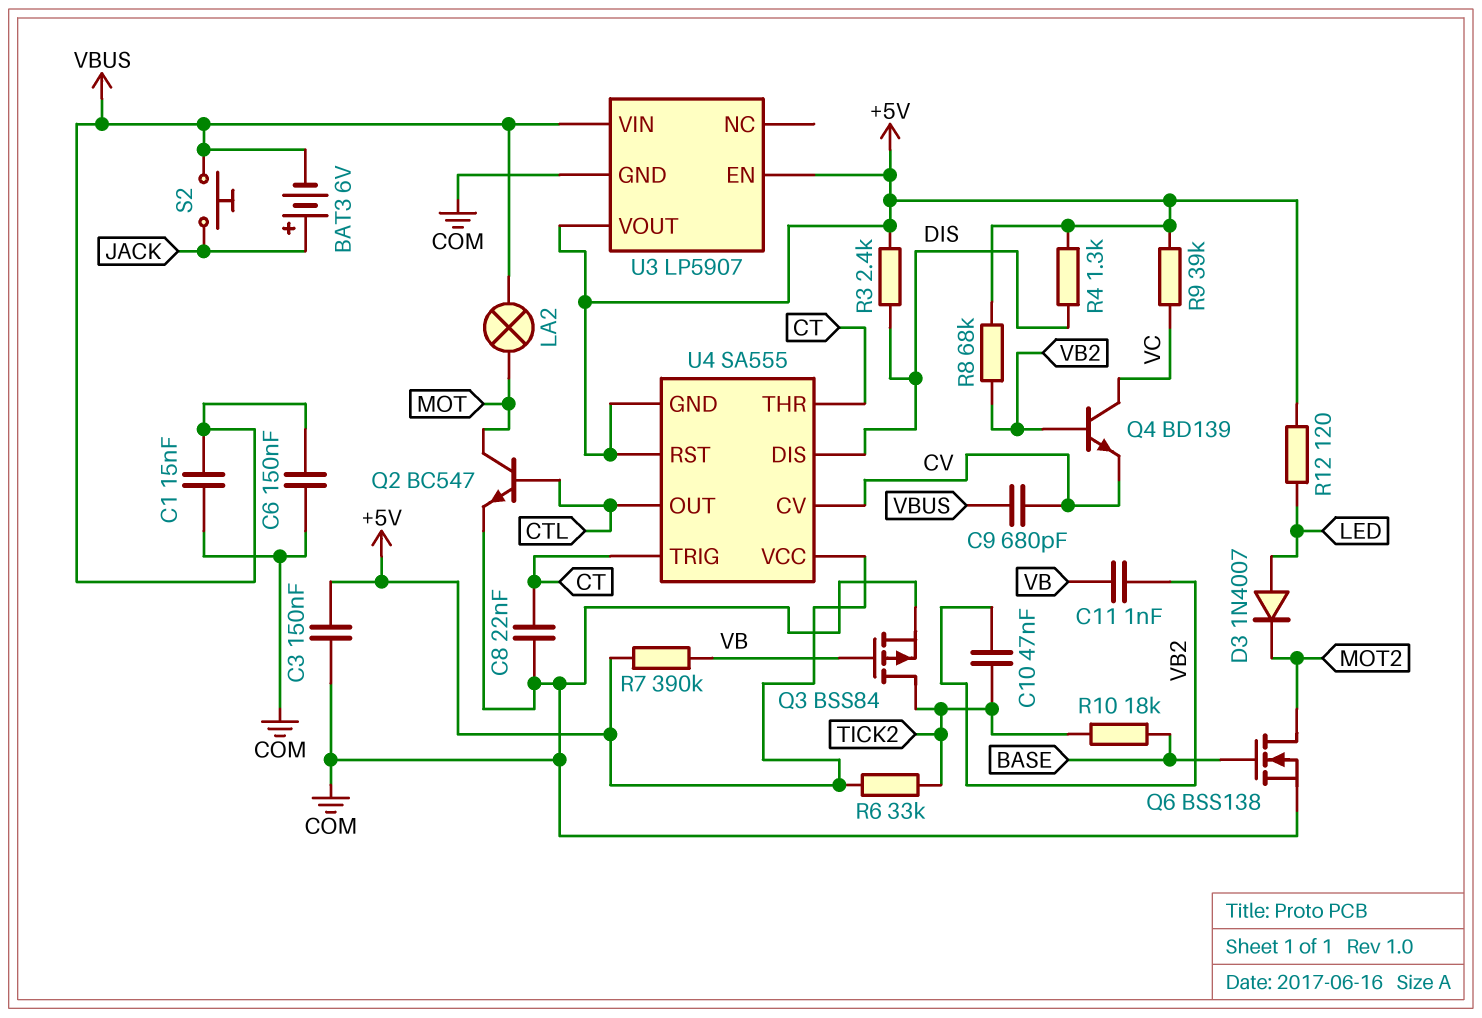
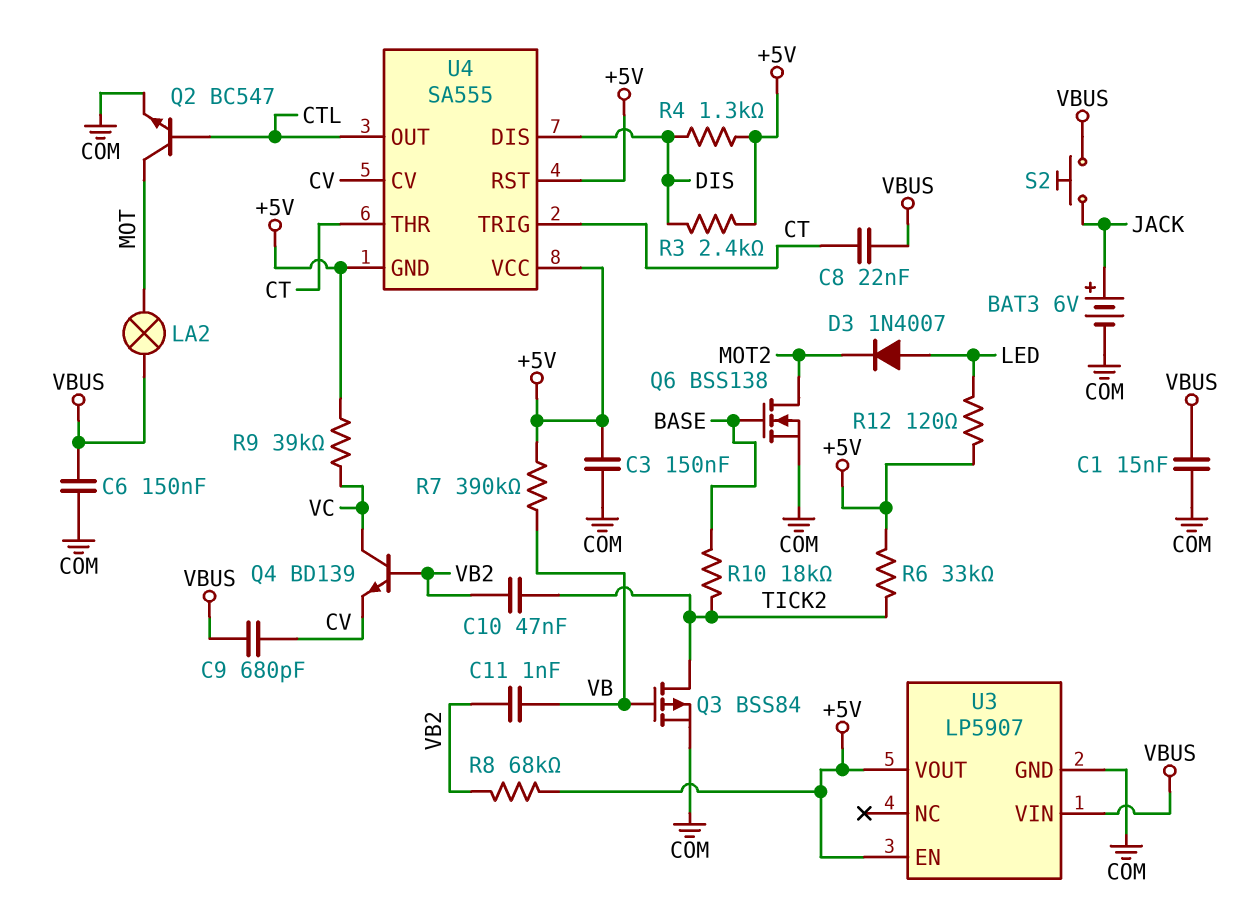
BAT3: 6V (plus JACK, minus VBUS) -> 6V (plus JACK, minus COM)
C8: 22nF (COM, CT) -> 22nF (CT, VBUS)

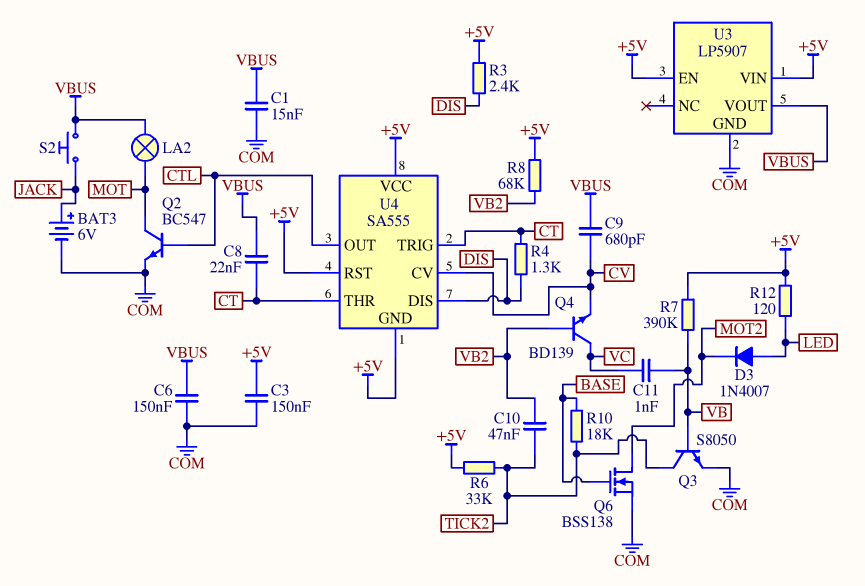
C11: 1nF (VB, VB2) -> 1nF (VB, VC)
Q3: PMOS BSS84 (G VB, D TICK2, S COM) -> NPN S8050 (B VB, C TICK2, E COM)
R4: 1.3k (+5V, DIS) -> 1.3k (CT, DIS)
R9: 39k (+5V, VC) -> none
U3 pin VIN: VBUS -> +5V
U3 pin VOUT: +5V -> VBUS

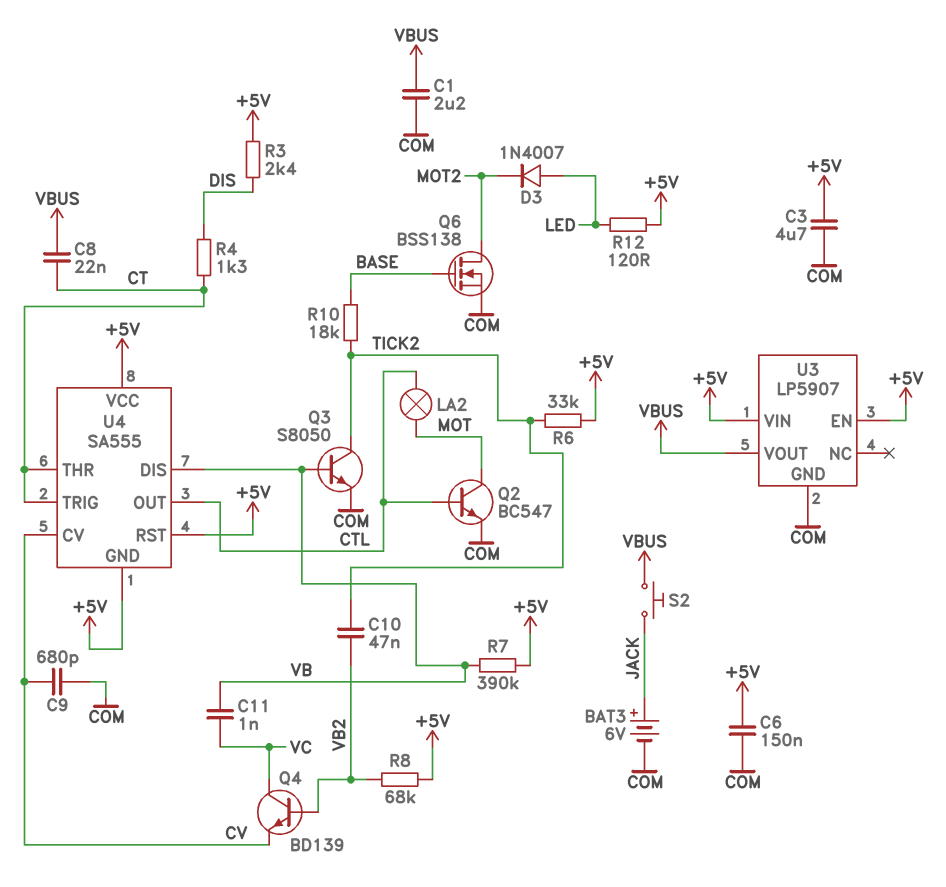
C1: 15nF (COM, VBUS) -> 2.2uF (COM, VBUS)
C3: 150nF (+5V, COM) -> 4.7uF (+5V, COM)
C6: 150nF (COM, VBUS) -> 150nF (+5V, COM)
C9: 680pF (CV, VBUS) -> 680pF (COM, CV)
LA2: lamp (MOT, VBUS) -> lamp (CTL, MOT)
U4 pin DIS: DIS -> VB

